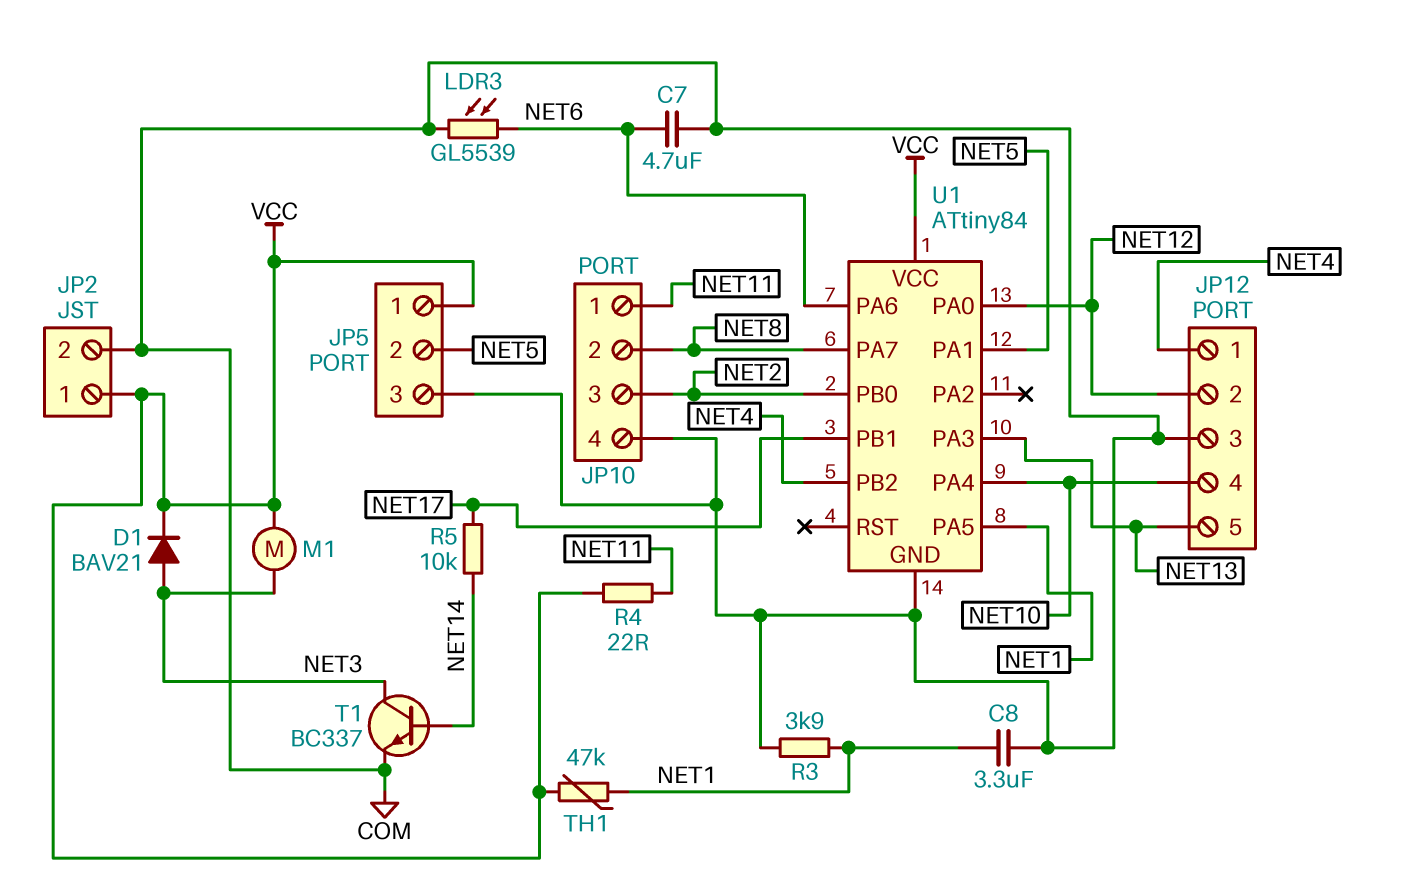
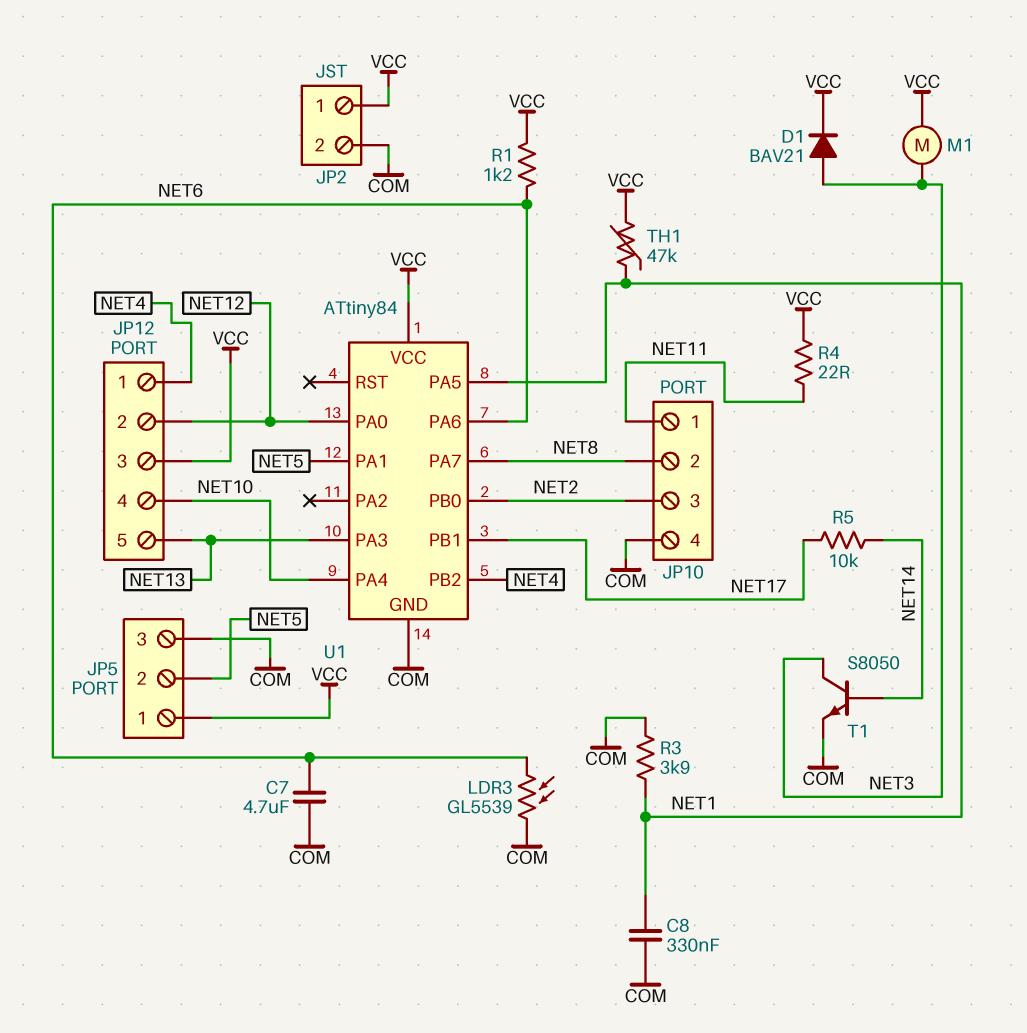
C8: 3.3uF (COM, NET1) -> 330nF (COM, NET1)
JP12 pin 3: COM -> VCC
R1: none -> 1.2k (NET6, VCC)
T1: NPN BC337 (B NET14, C NET3, E COM) -> NPN S8050 (B NET14, C NET3, E COM)

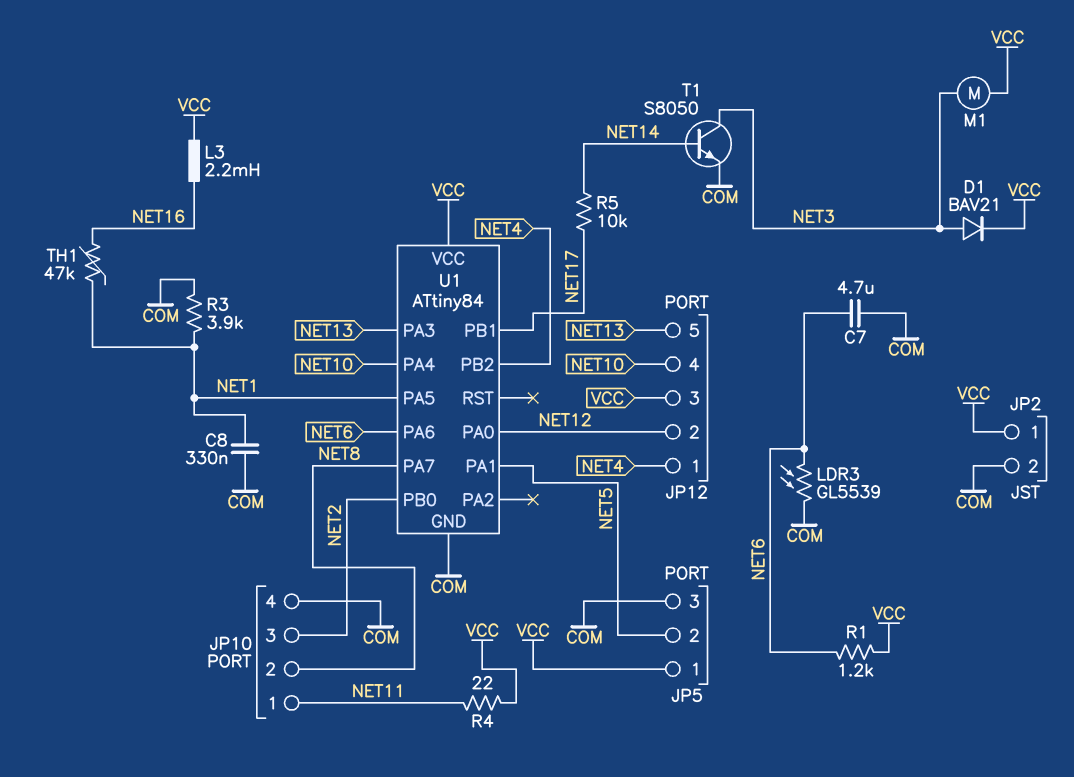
L3: none -> 2.2mH (NET16, VCC)
TH1: 47k (NET1, VCC) -> 47k (NET1, NET16)

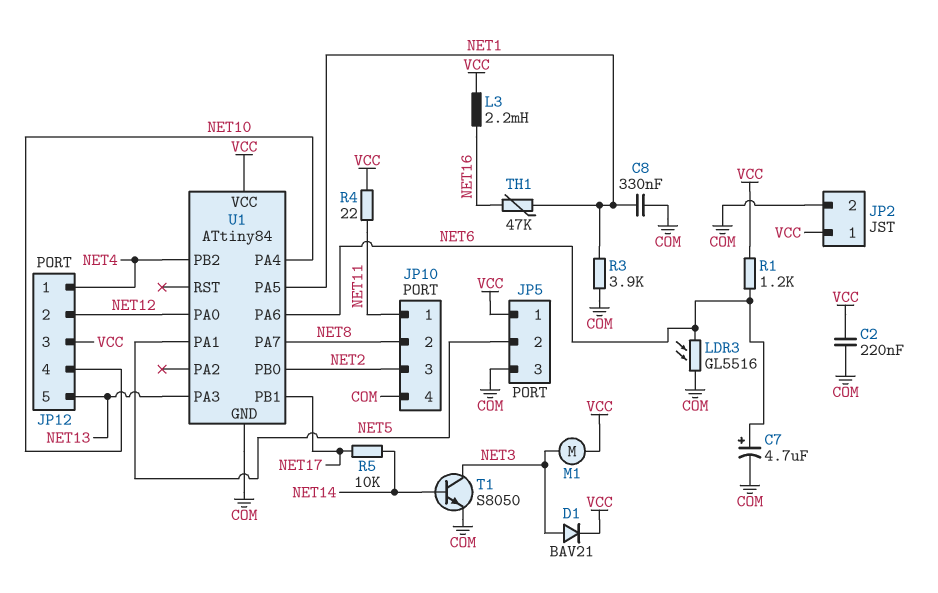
C2: none -> 220nF (COM, VCC)
C7: 4.7uF (COM, NET6) -> 4.7uF (plus NET6, minus COM)
LDR3: GL5539 (COM, NET6) -> GL5516 (COM, NET6)

